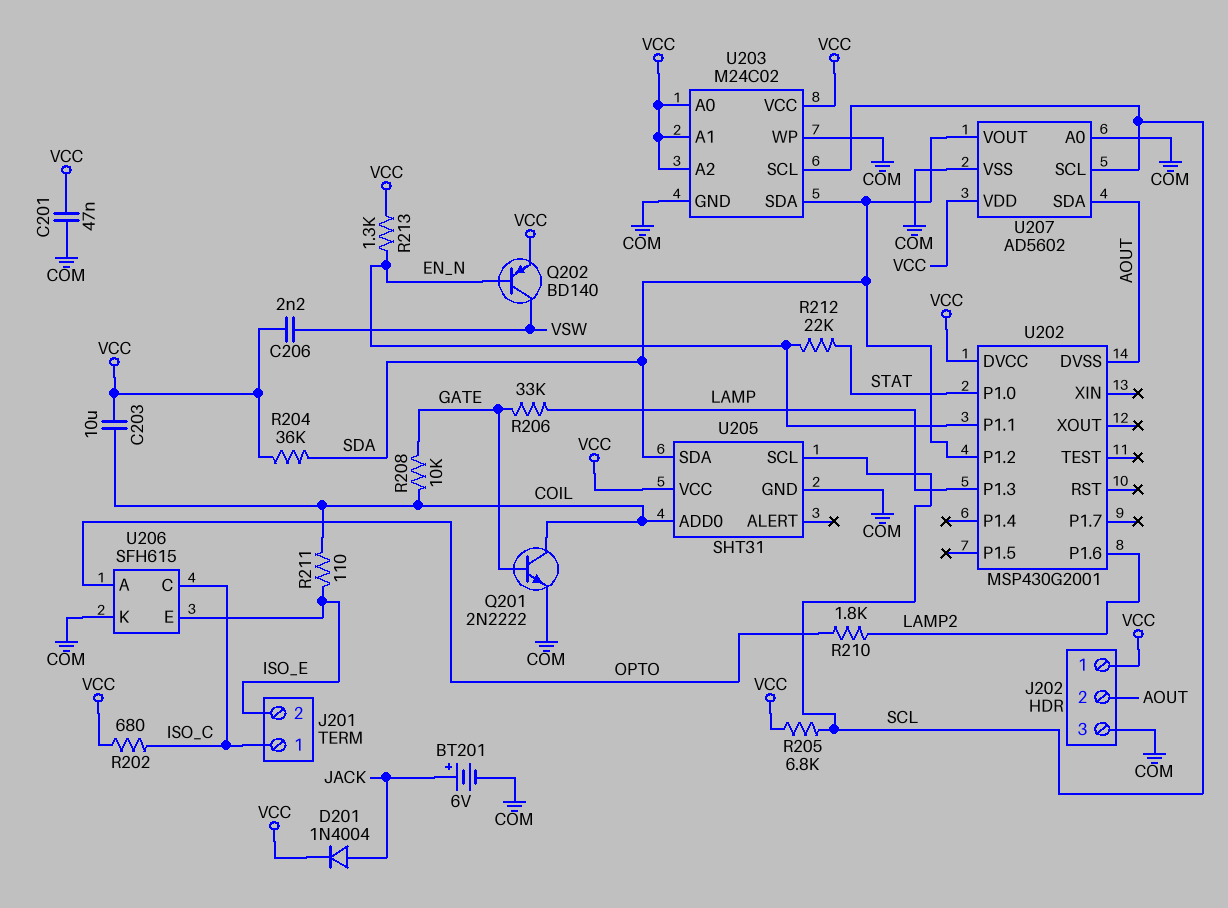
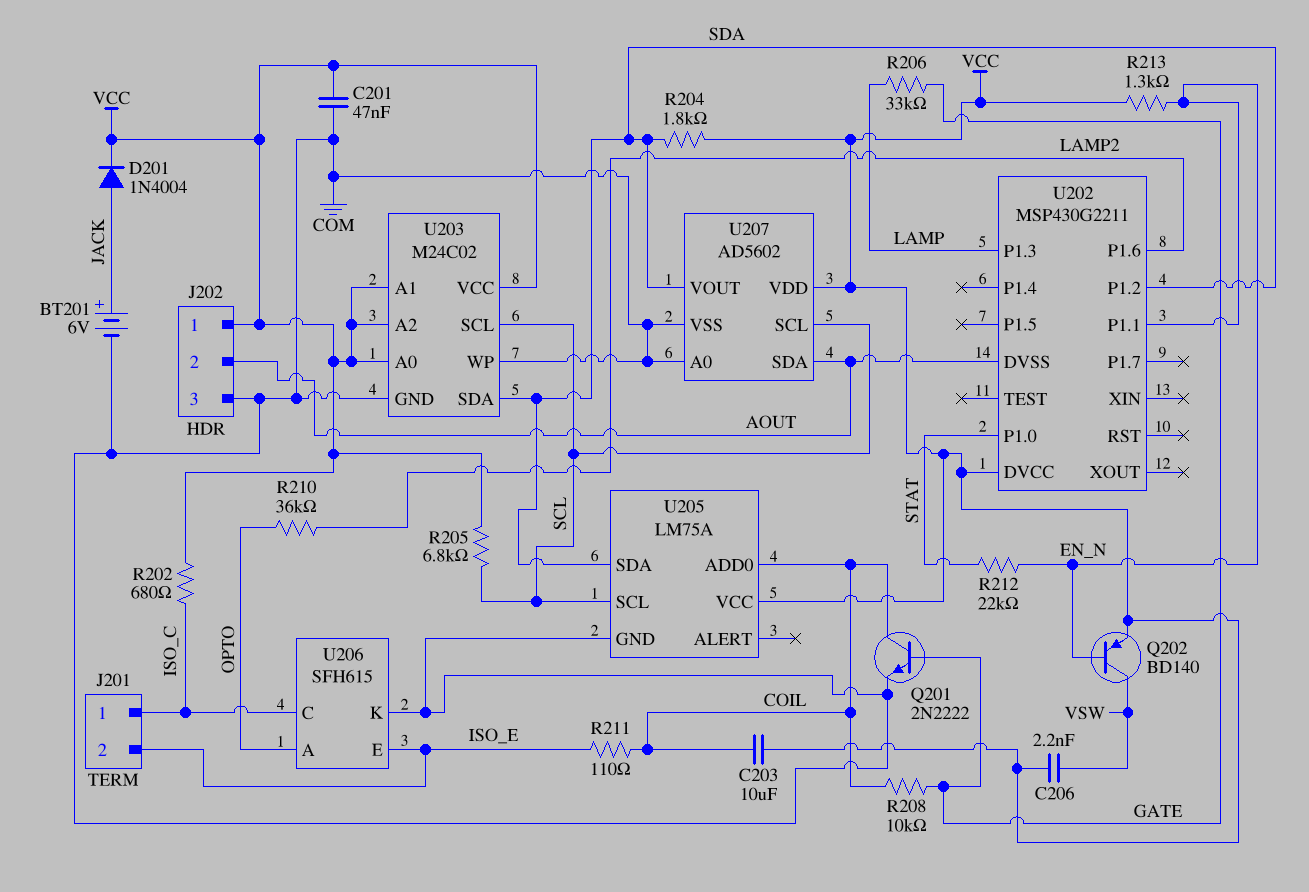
R204: 36k (SDA, VCC) -> 1.8k (SDA, VCC)
R210: 1.8k (LAMP2, OPTO) -> 36k (LAMP2, OPTO)
U202: MSP430G2001 -> MSP430G2211
U205: SHT31 -> LM75A

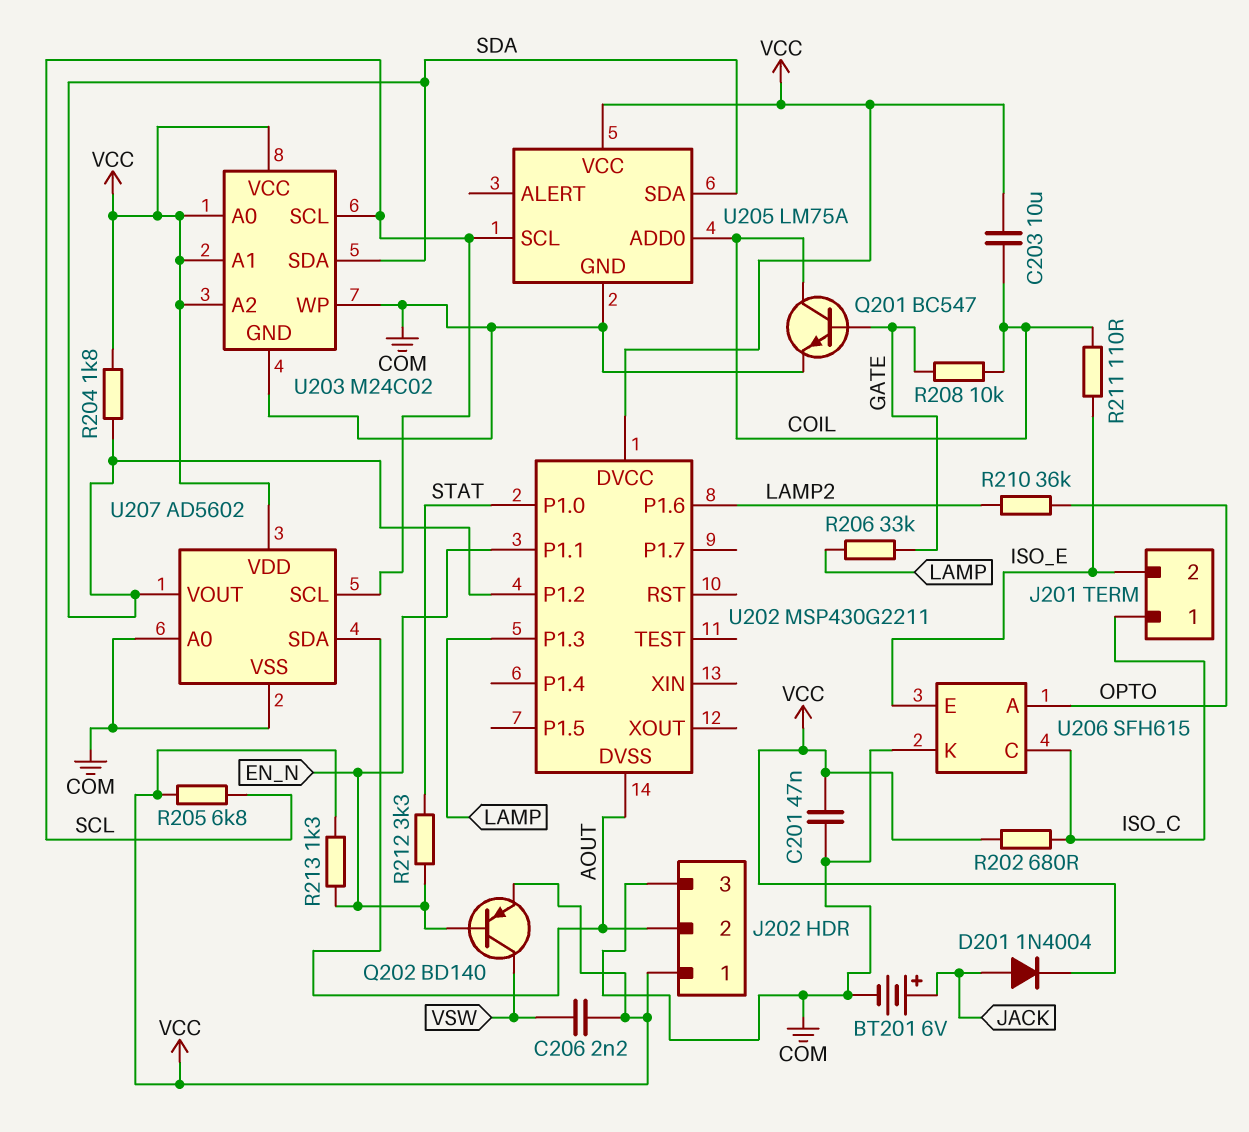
Q201: NPN 2N2222 (B GATE, C COIL, E COM) -> NPN BC547 (B GATE, C COIL, E COM)
R212: 22k (EN_N, STAT) -> 3.3k (EN_N, STAT)

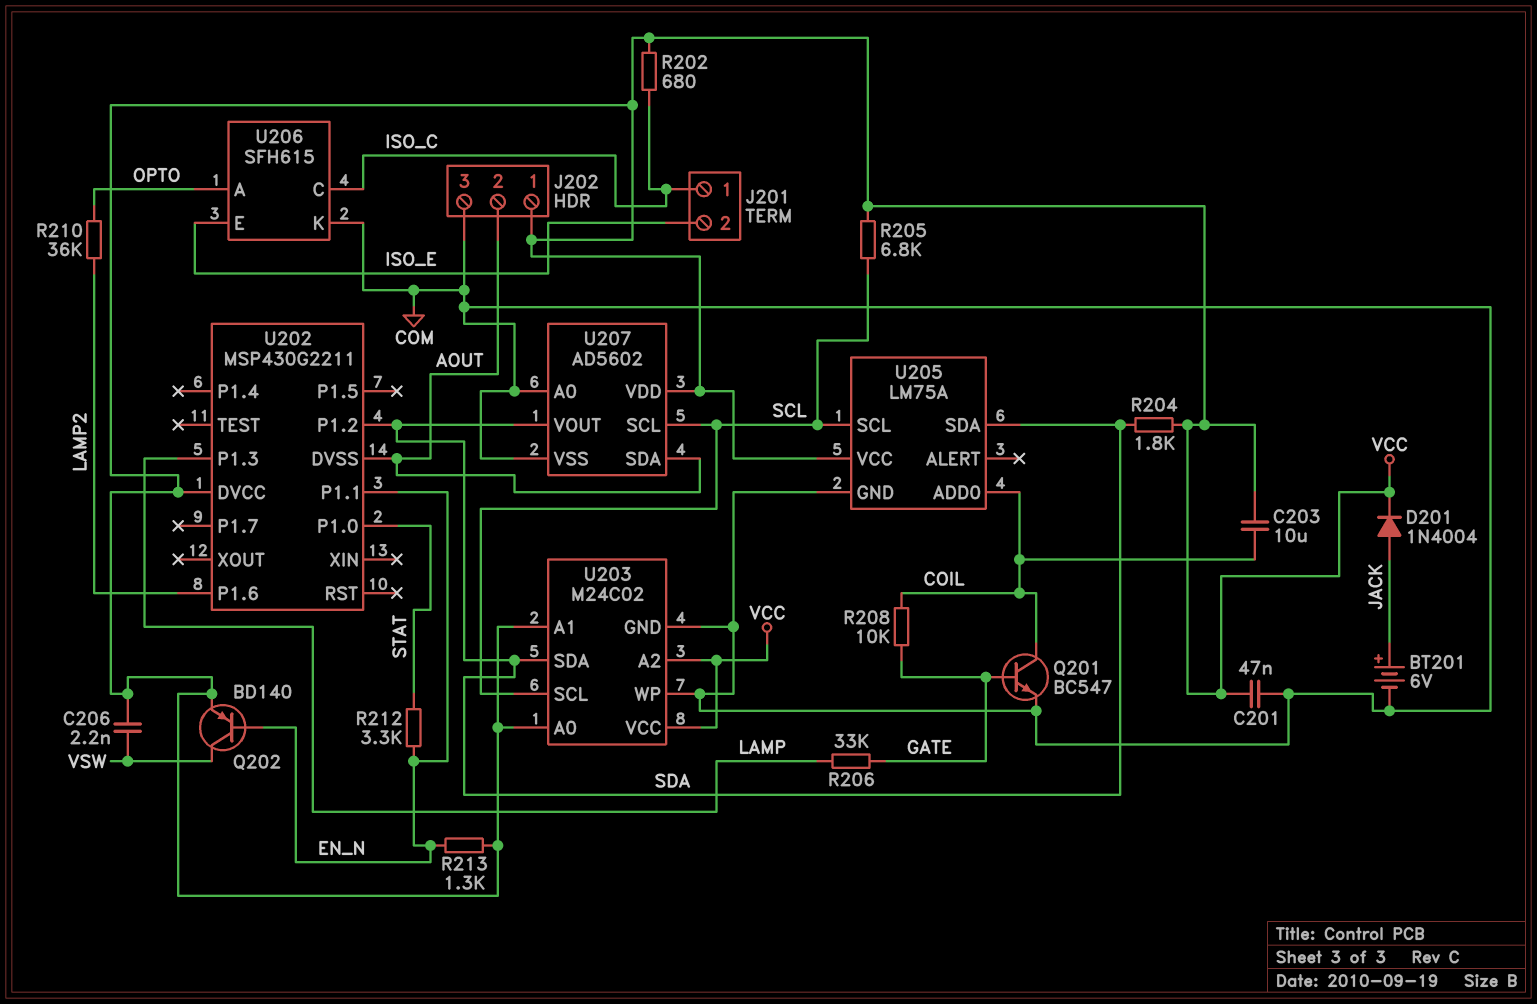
R211: 110 (COIL, ISO_E) -> none

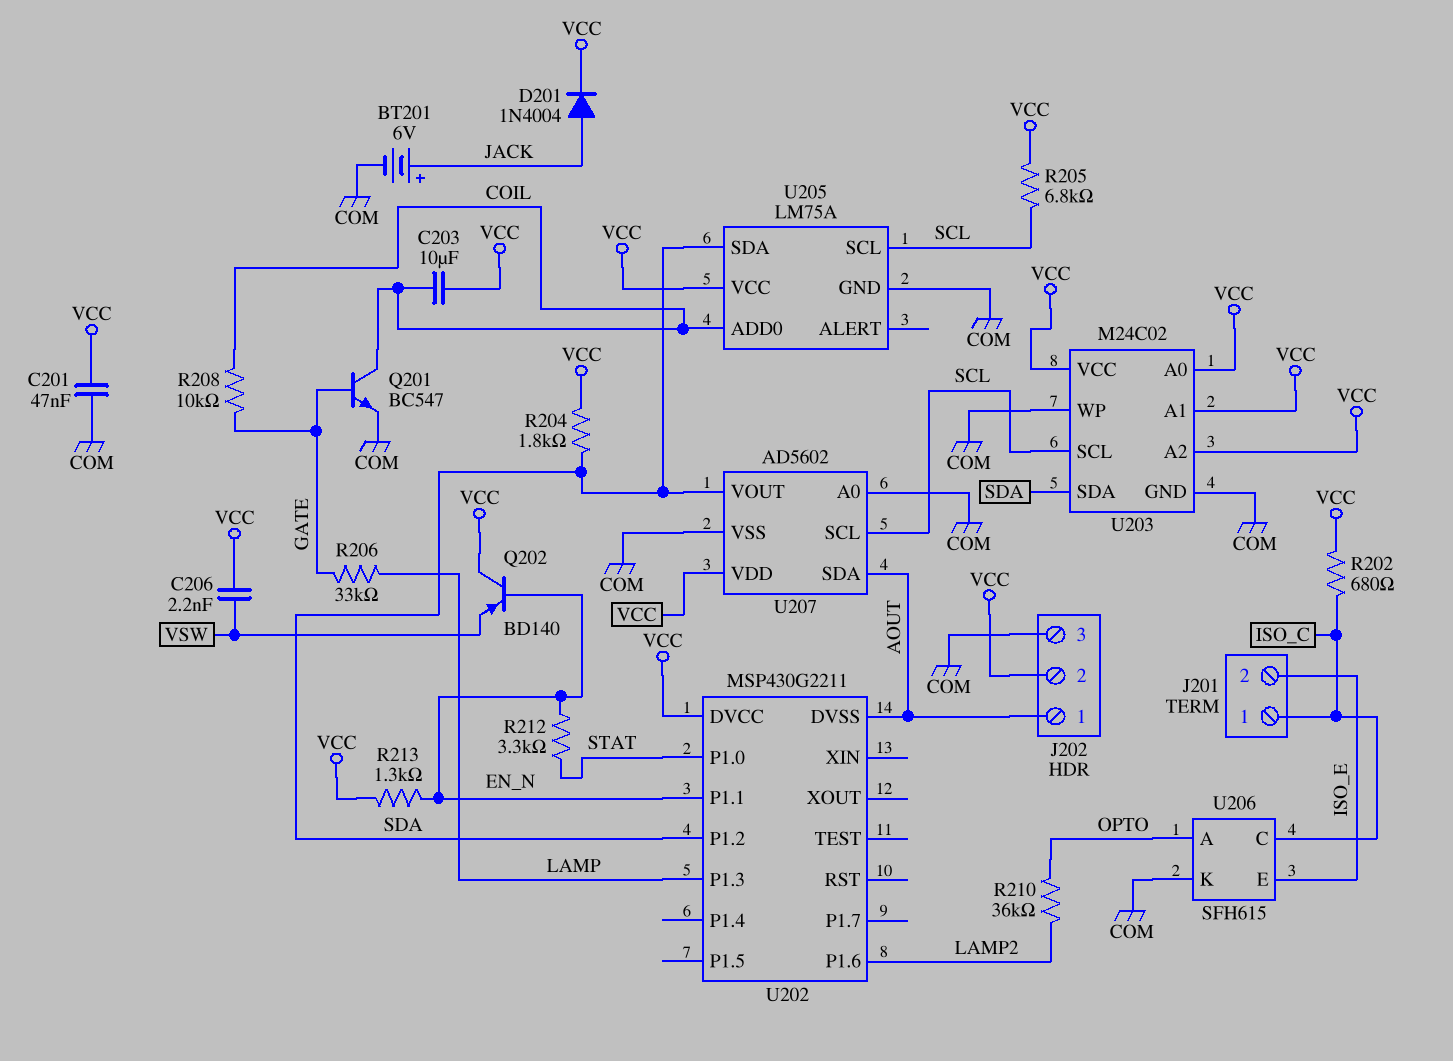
J202 pin 1: VCC -> AOUT
J202 pin 2: AOUT -> VCC
Q202: PNP BD140 (B EN_N, C VSW, E VCC) -> PNP BD140 (B EN_N, C VCC, E VSW)

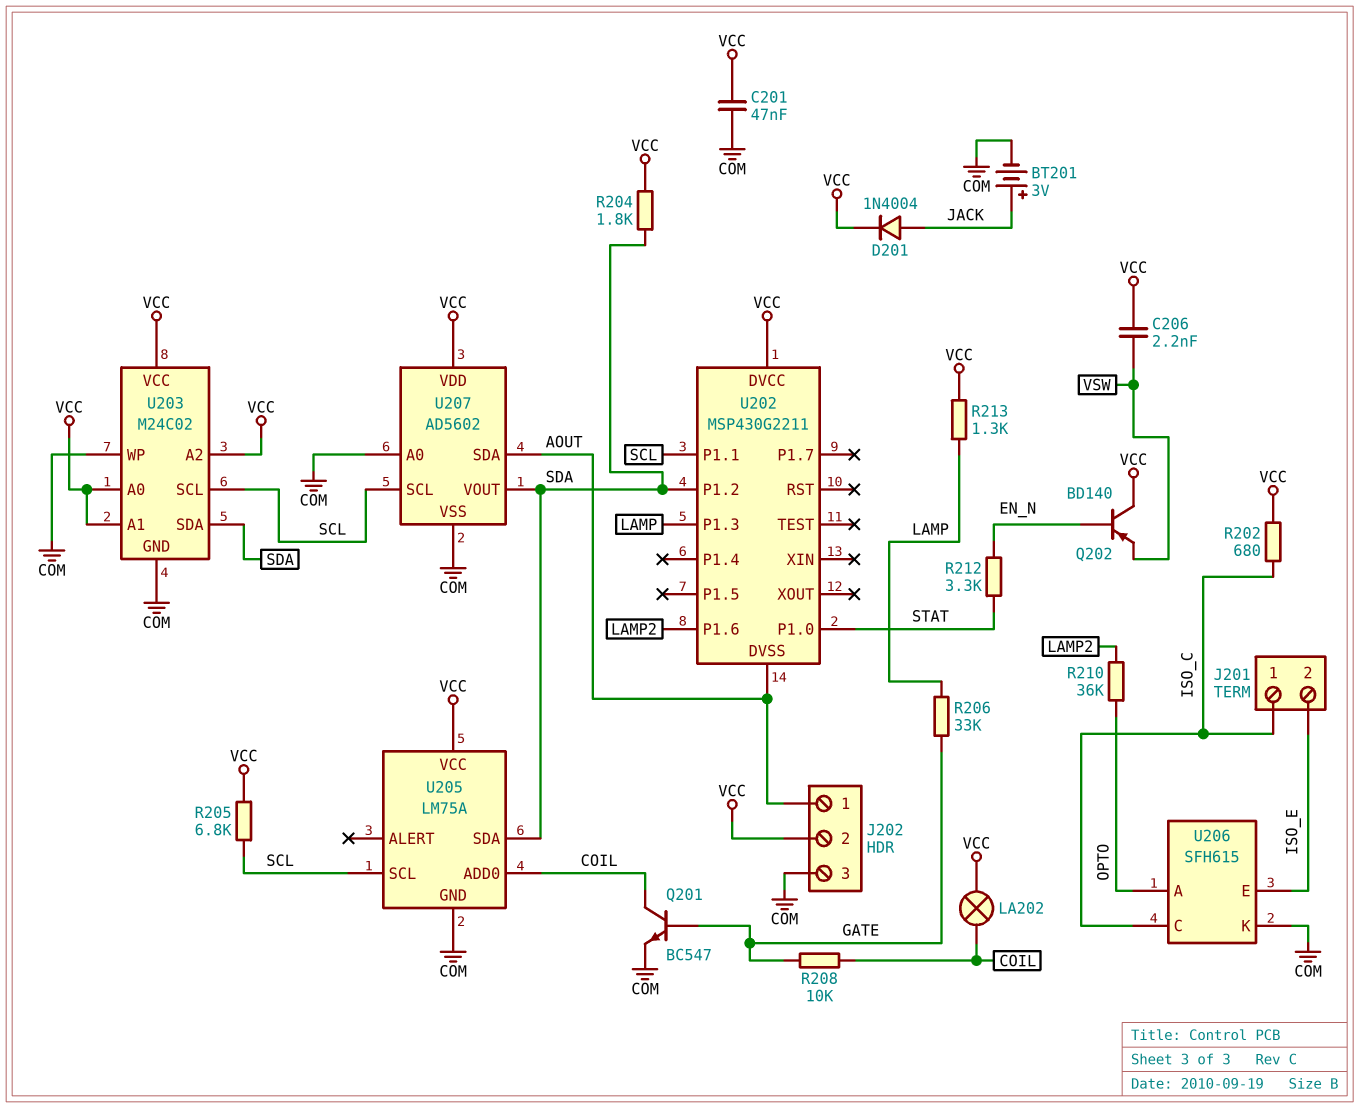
BT201: 6V (plus JACK, minus COM) -> 3V (plus JACK, minus COM)
C203: 10uF (COIL, VCC) -> none
LA202: none -> lamp (COIL, VCC)
R213: 1.3k (EN_N, VCC) -> 1.3k (LAMP, VCC)
U202 pin P1.1: EN_N -> SCL

